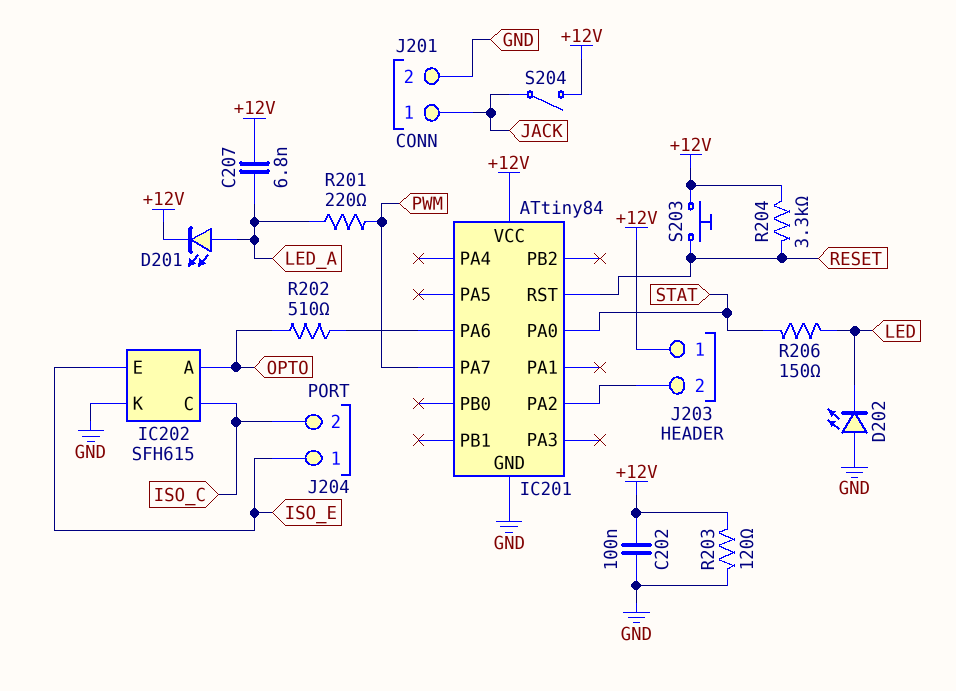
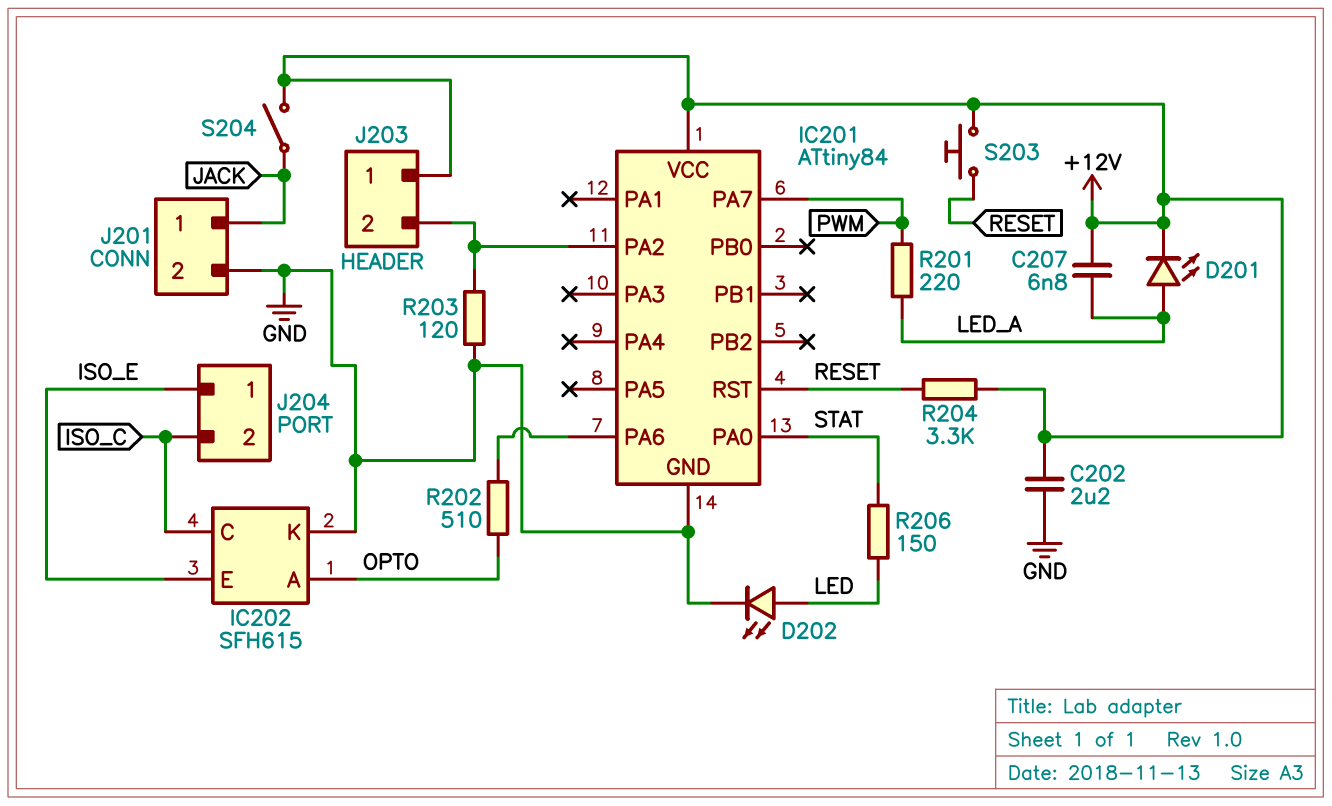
C202: 100nF (+12V, GND) -> 2.2uF (+12V, GND)
D202: LED (A GND, K LED) -> LED (A LED, K GND)
R203: 120 (+12V, GND) -> 120 (GND, IC201/PA2)

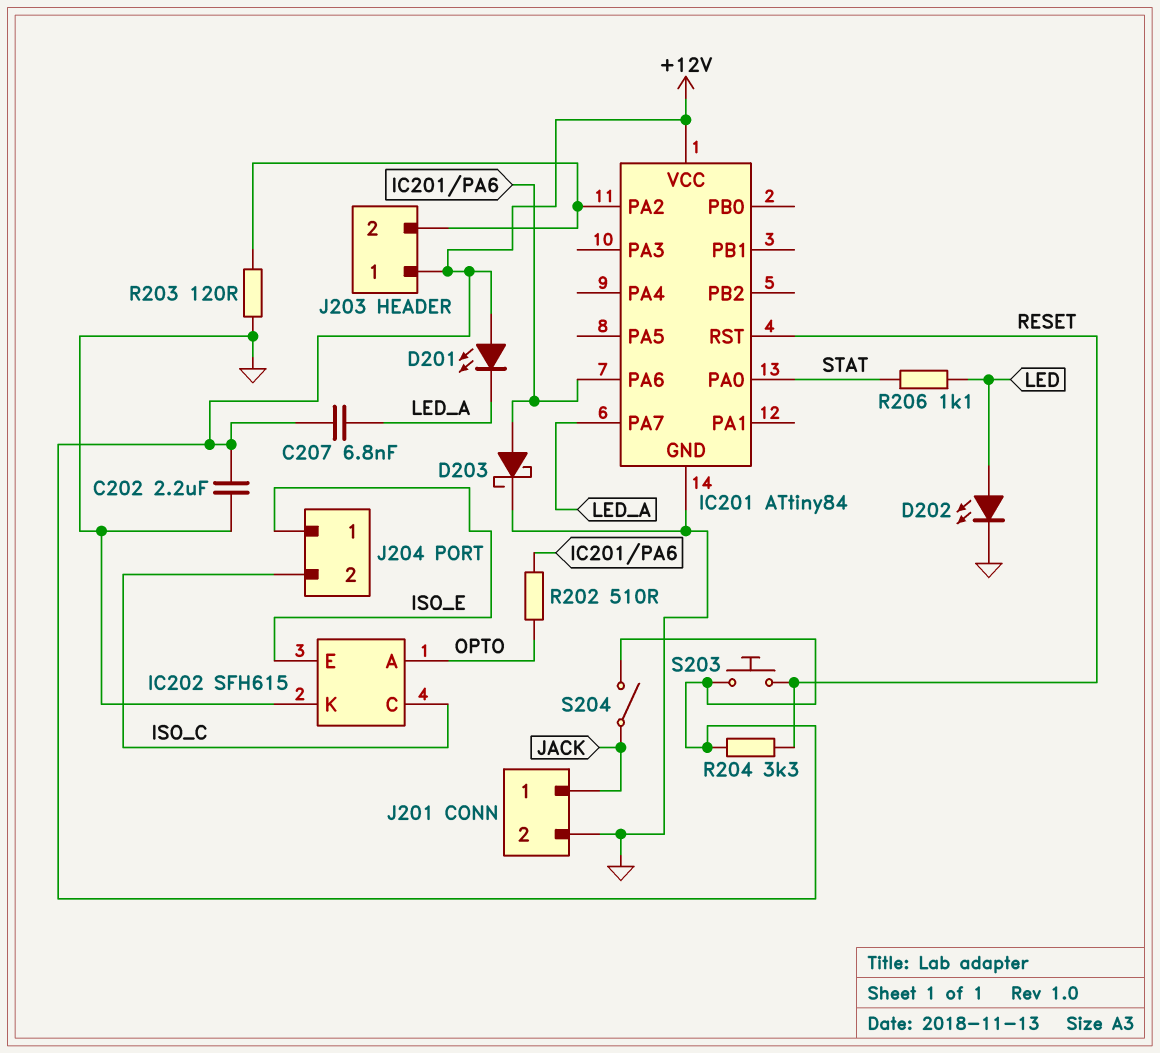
D201: LED (A LED_A, K +12V) -> LED (A +12V, K LED_A)
D203: none -> schottky (A IC201/PA6, K GND)
IC201 pin PA7: PWM -> LED_A
R201: 220 (LED_A, PWM) -> none
R206: 150 (LED, STAT) -> 1.1k (LED, STAT)

